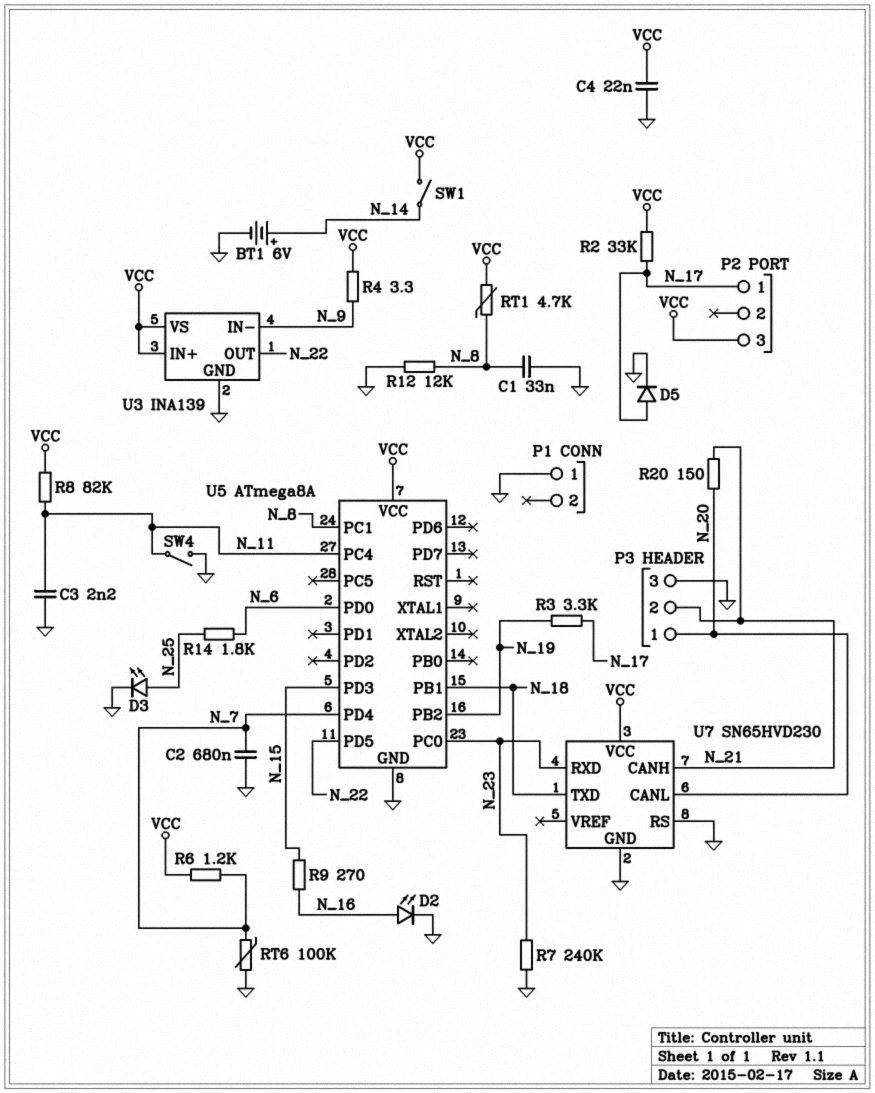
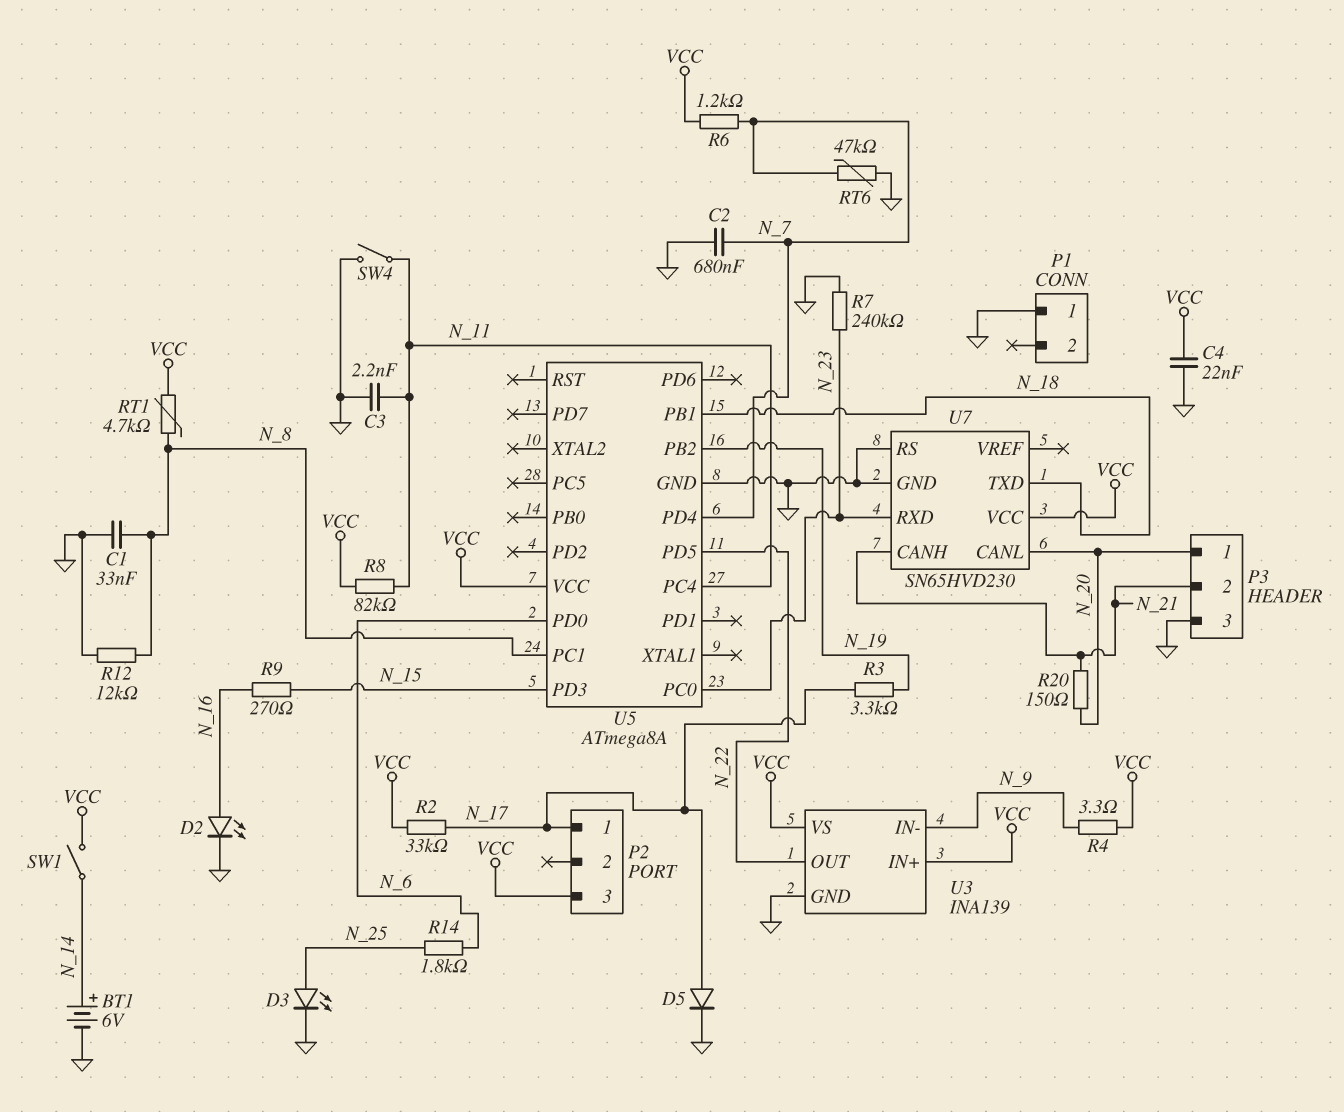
RT6: 100k (GND, N_7) -> 47k (GND, N_7)

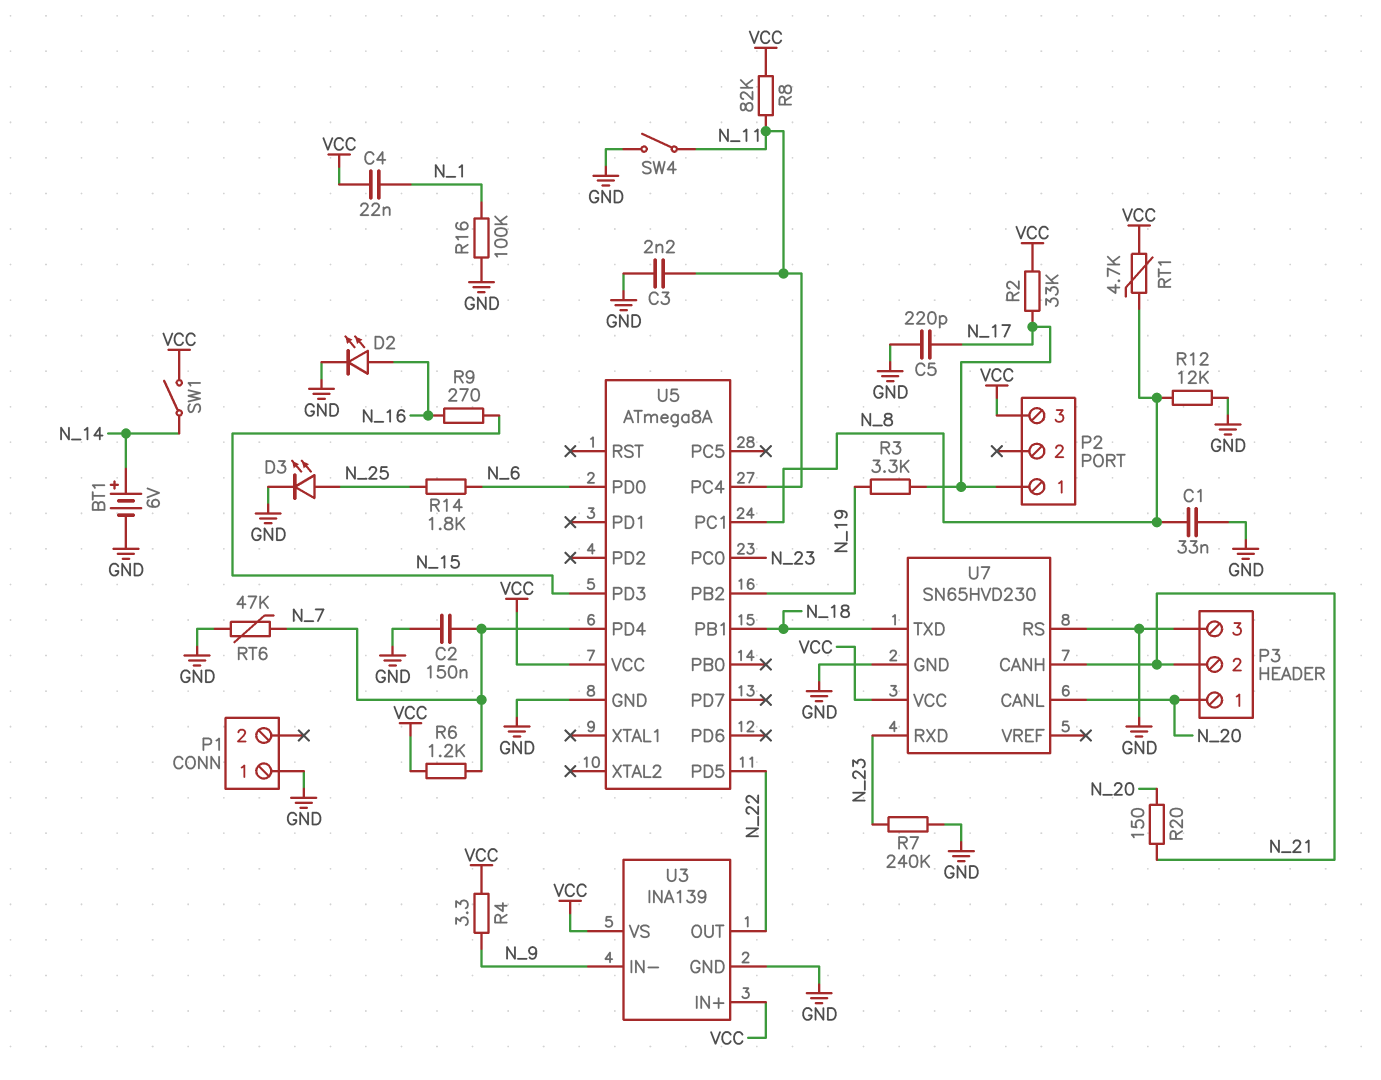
C2: 680nF (GND, N_7) -> 150nF (GND, N_7)
C4: 22nF (GND, VCC) -> 22nF (N_1, VCC)
C5: none -> 220pF (GND, N_17)
D5: diode (A N_17, K GND) -> none
R16: none -> 100k (GND, N_1)

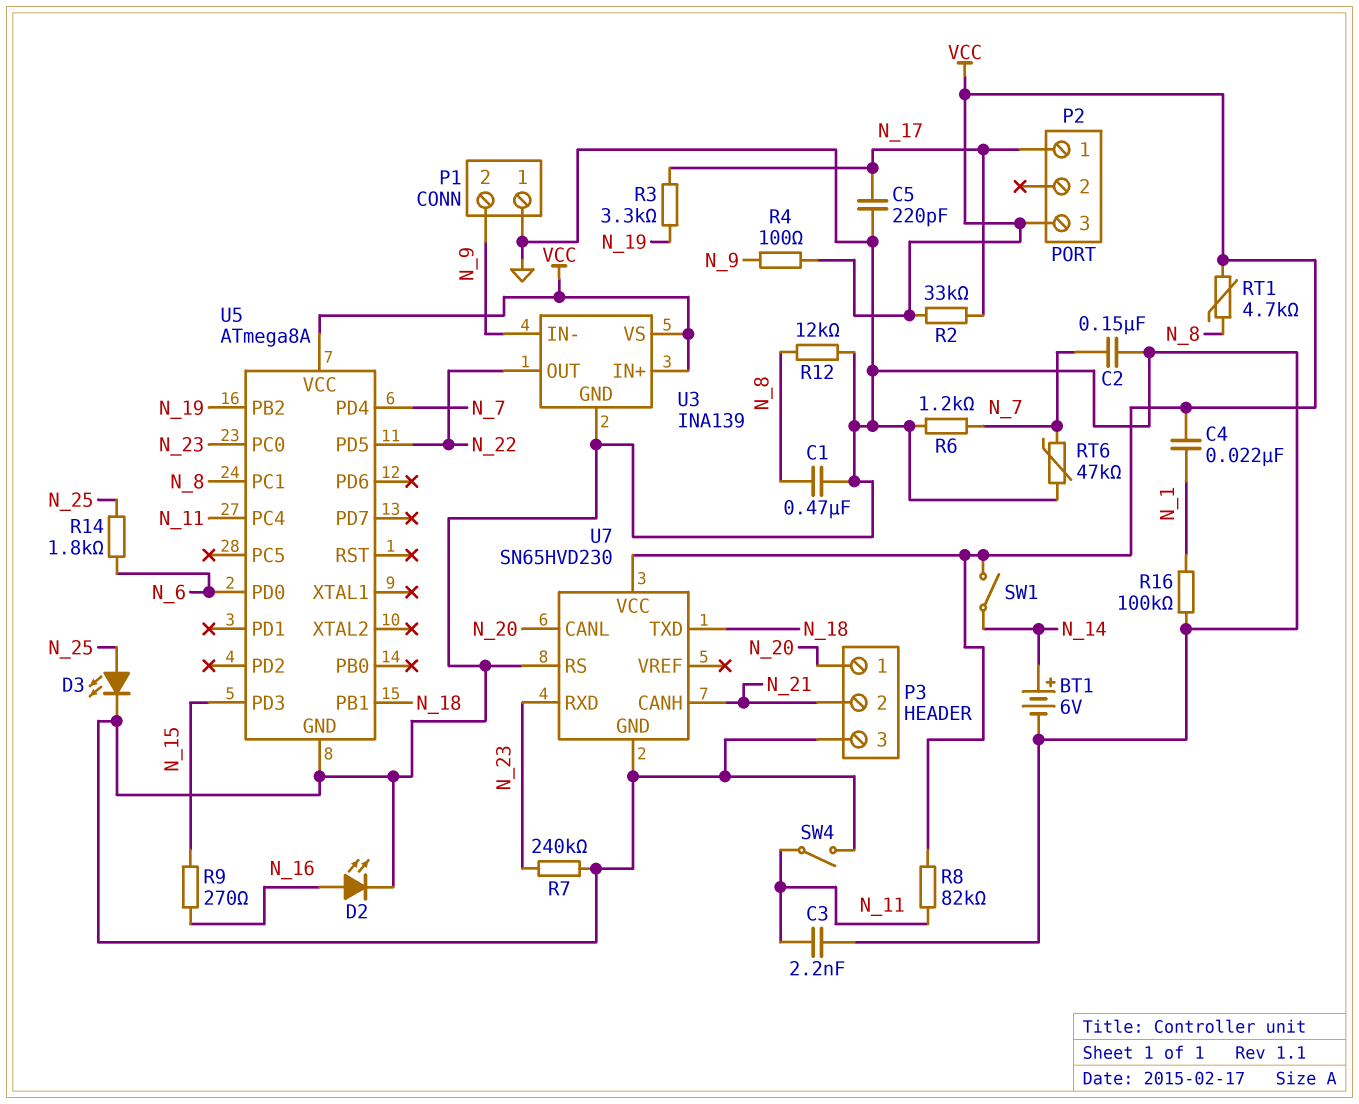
C1: 33nF (GND, N_8) -> 470nF (GND, N_8)
P1 pin 2: none -> N_9
R4: 3.3 (N_9, VCC) -> 100 (N_9, VCC)
R6: 1.2k (N_7, VCC) -> 1.2k (GND, N_7)
R20: 150 (N_20, N_21) -> none

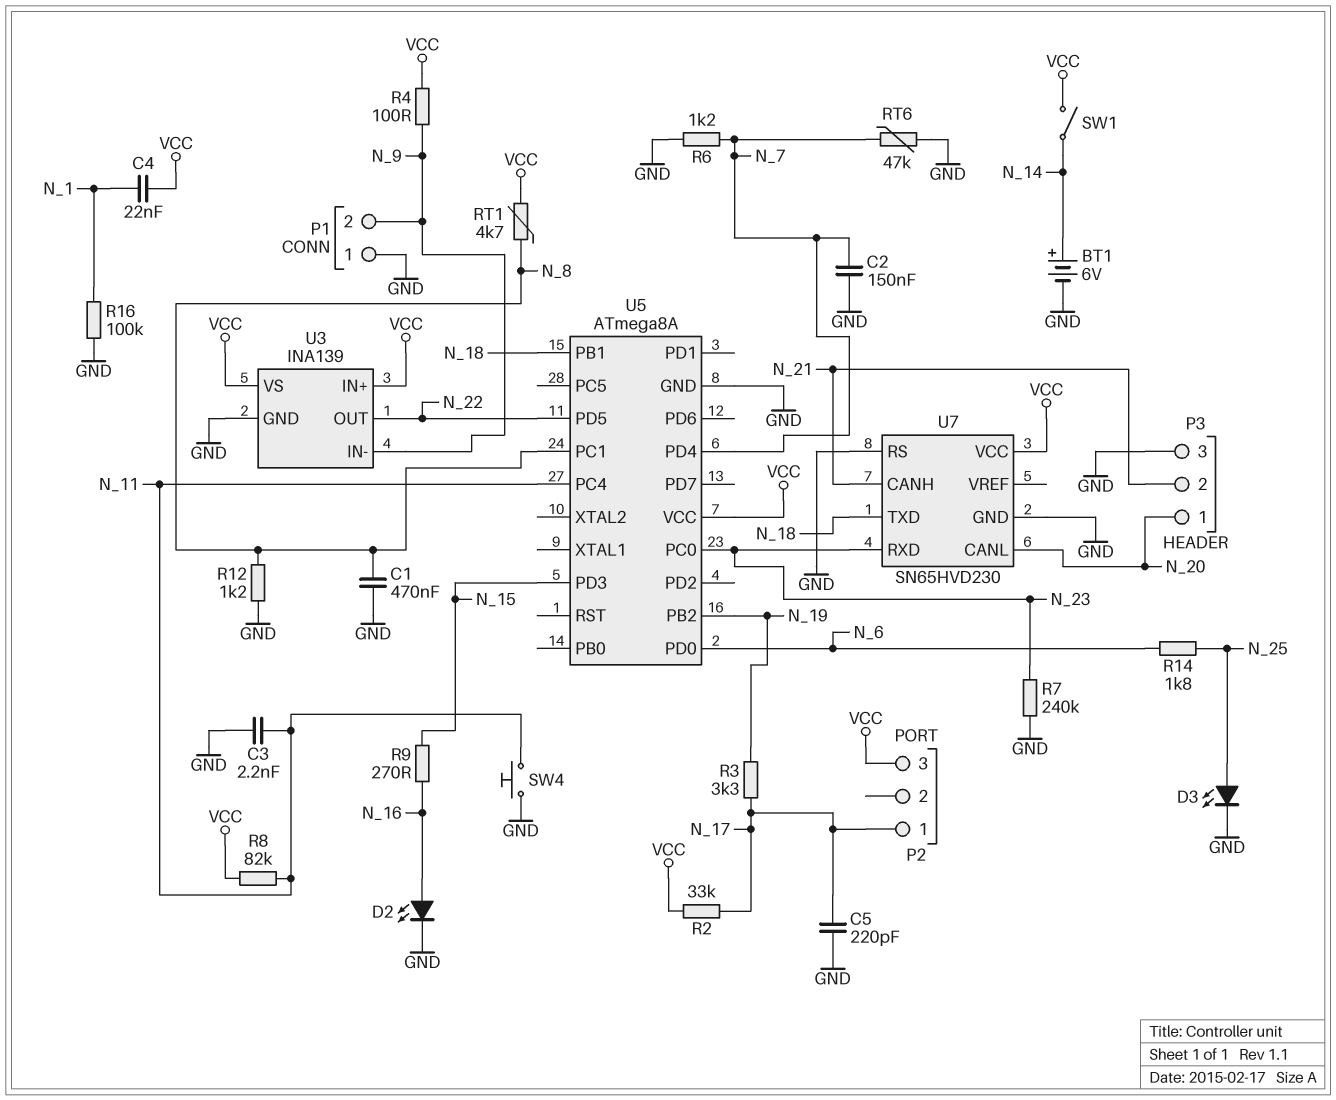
R12: 12k (GND, N_8) -> 1.2k (GND, N_8)
SW4: switch (GND, N_11) -> button (GND, N_11)

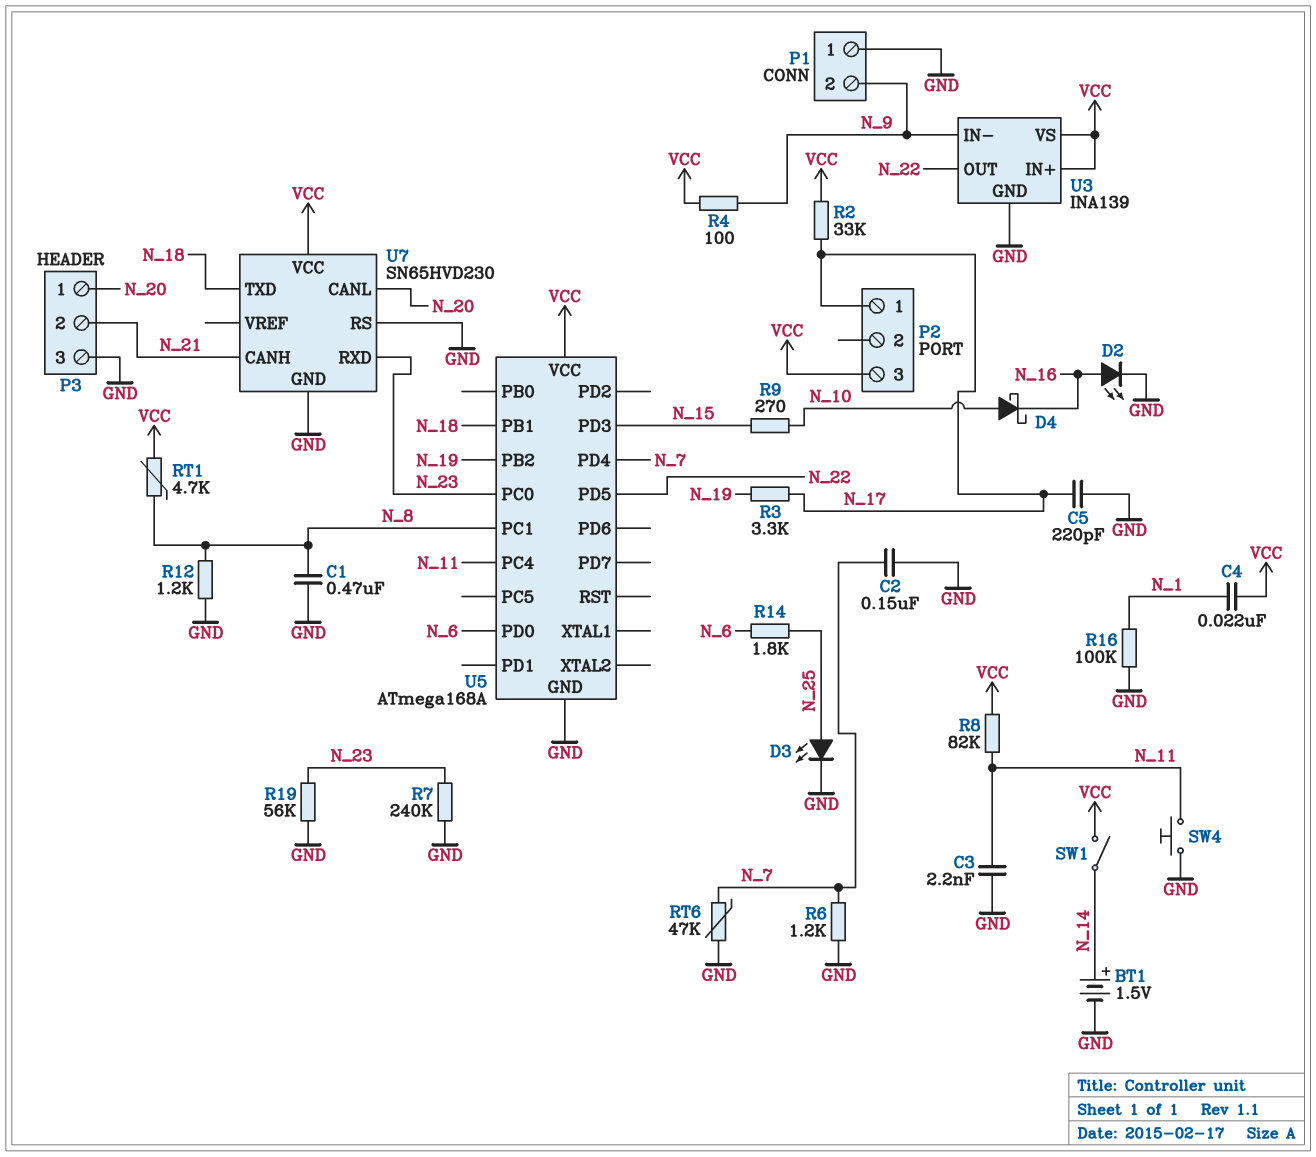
BT1: 6V (plus N_14, minus GND) -> 1.5V (plus N_14, minus GND)
D4: none -> schottky (A N_10, K N_16)
R9: 270 (N_15, N_16) -> 270 (N_10, N_15)
R19: none -> 56k (GND, N_23)
U5: ATmega8A -> ATmega168A

